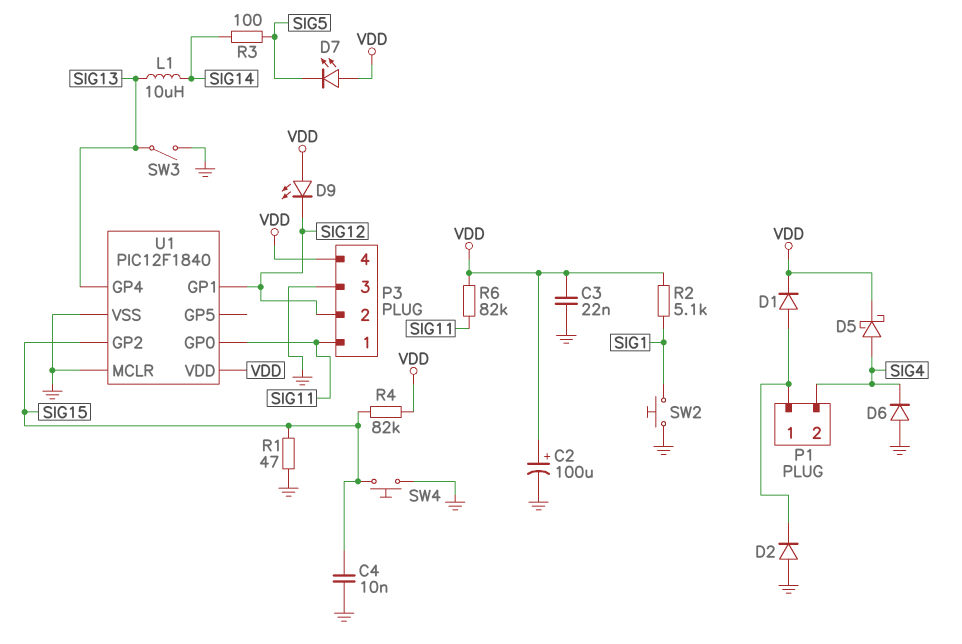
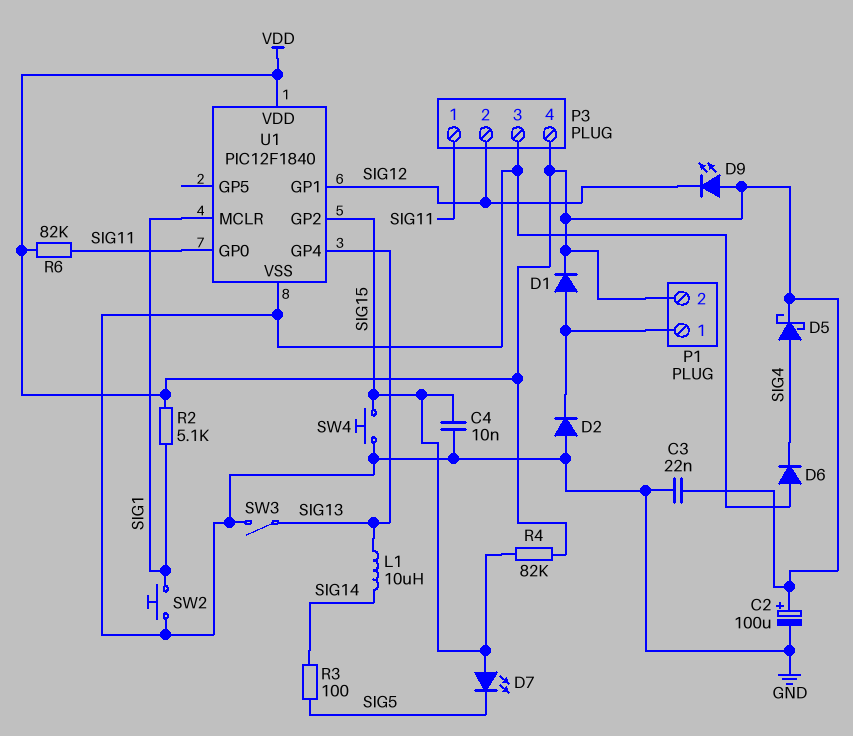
D7: LED (A VDD, K SIG5) -> LED (A SIG15, K SIG5)
P1 pin 2: SIG4 -> VDD
R1: 47 (GND, SIG15) -> none
U1 pin MCLR: GND -> SIG1

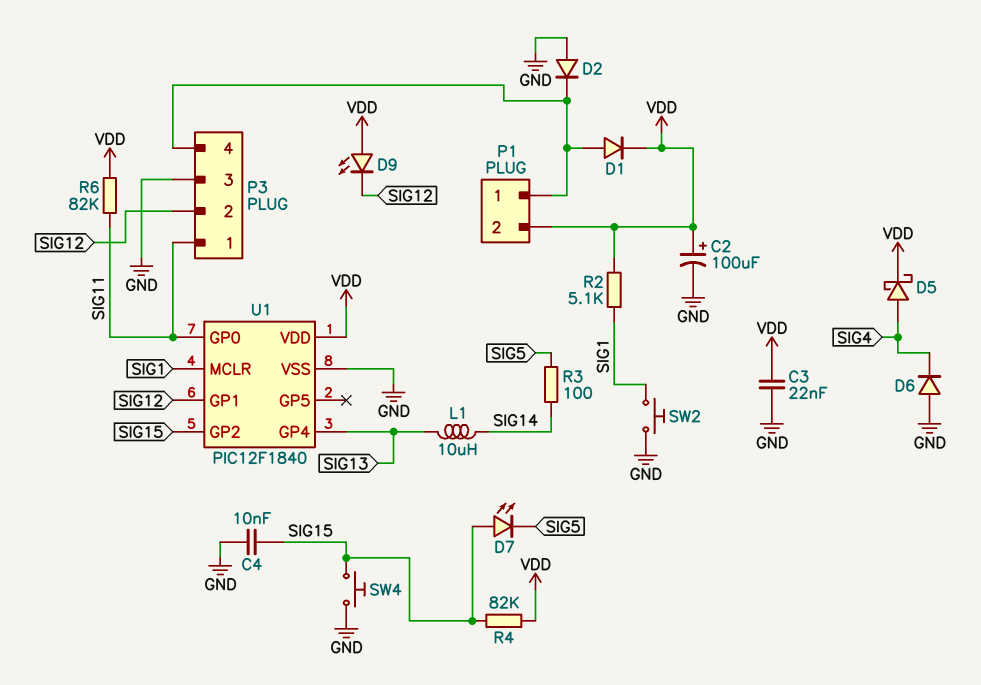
P3 pin 4: VDD -> P1/1
SW3: switch (GND, SIG13) -> none

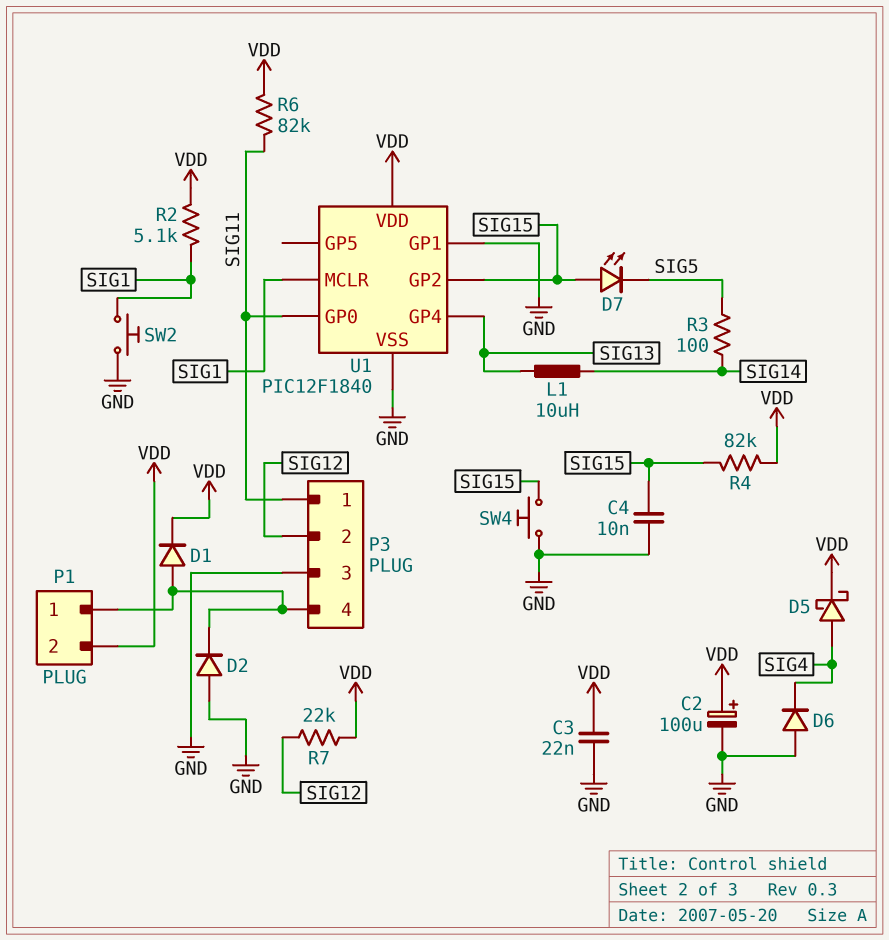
D9: LED (A VDD, K SIG12) -> none
R7: none -> 22k (SIG12, VDD)
U1 pin GP1: SIG12 -> GND

